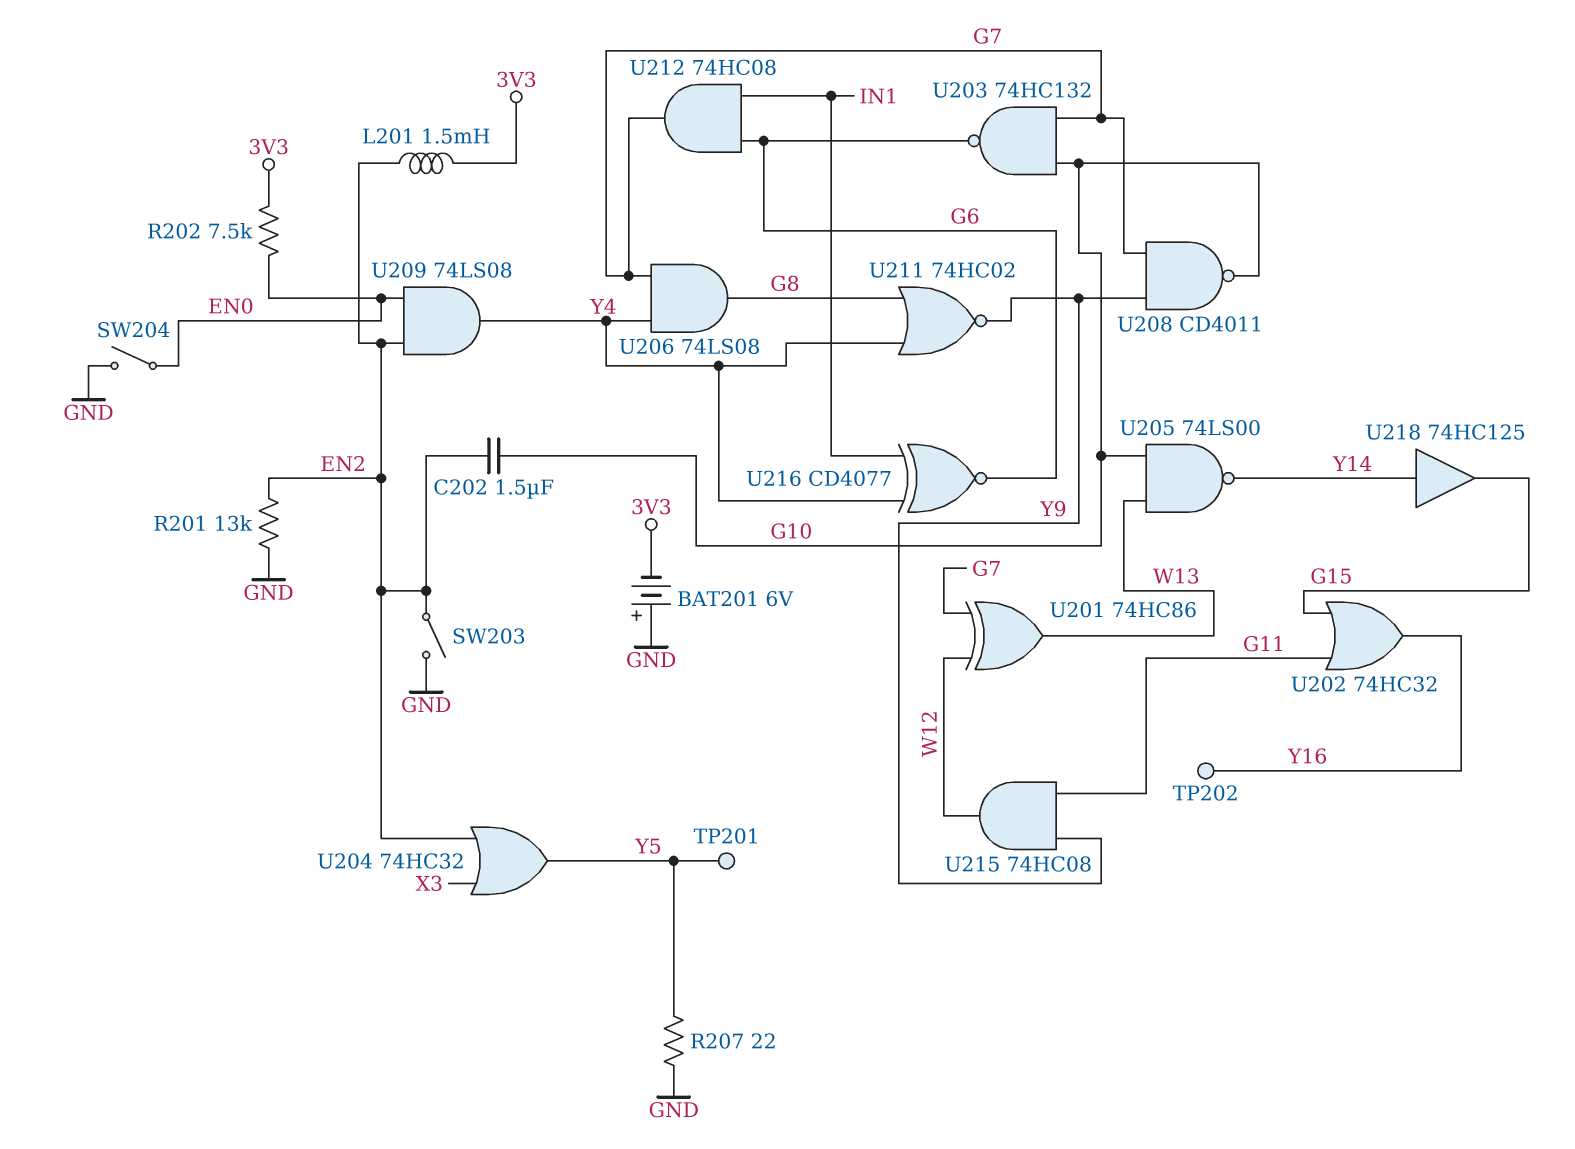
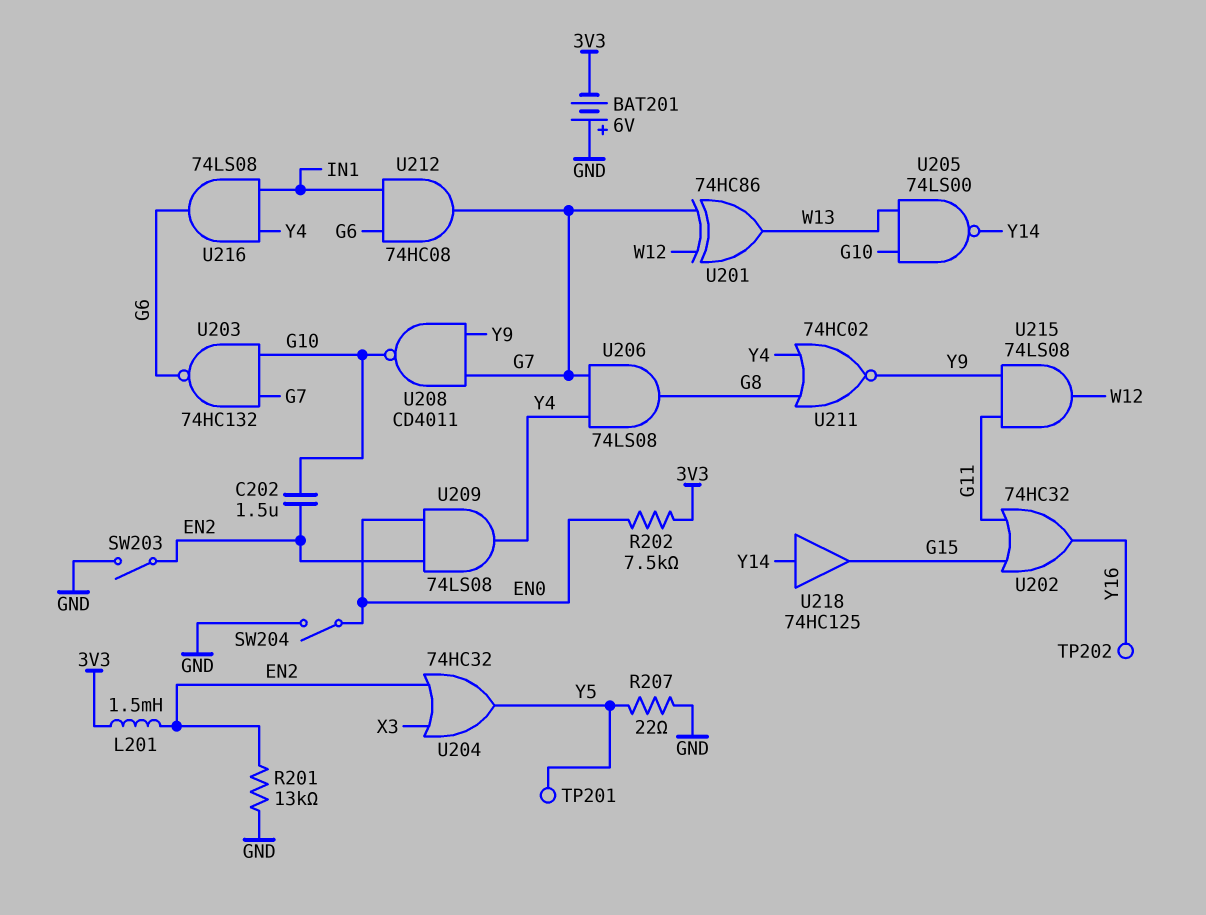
U215: AND 74HC08 (in G11, in Y9, out W12) -> AND 74LS08 (in G11, in Y9, out W12)
U216: XNOR CD4077 (in IN1, in Y4, out G6) -> AND 74LS08 (in IN1, in Y4, out G6)

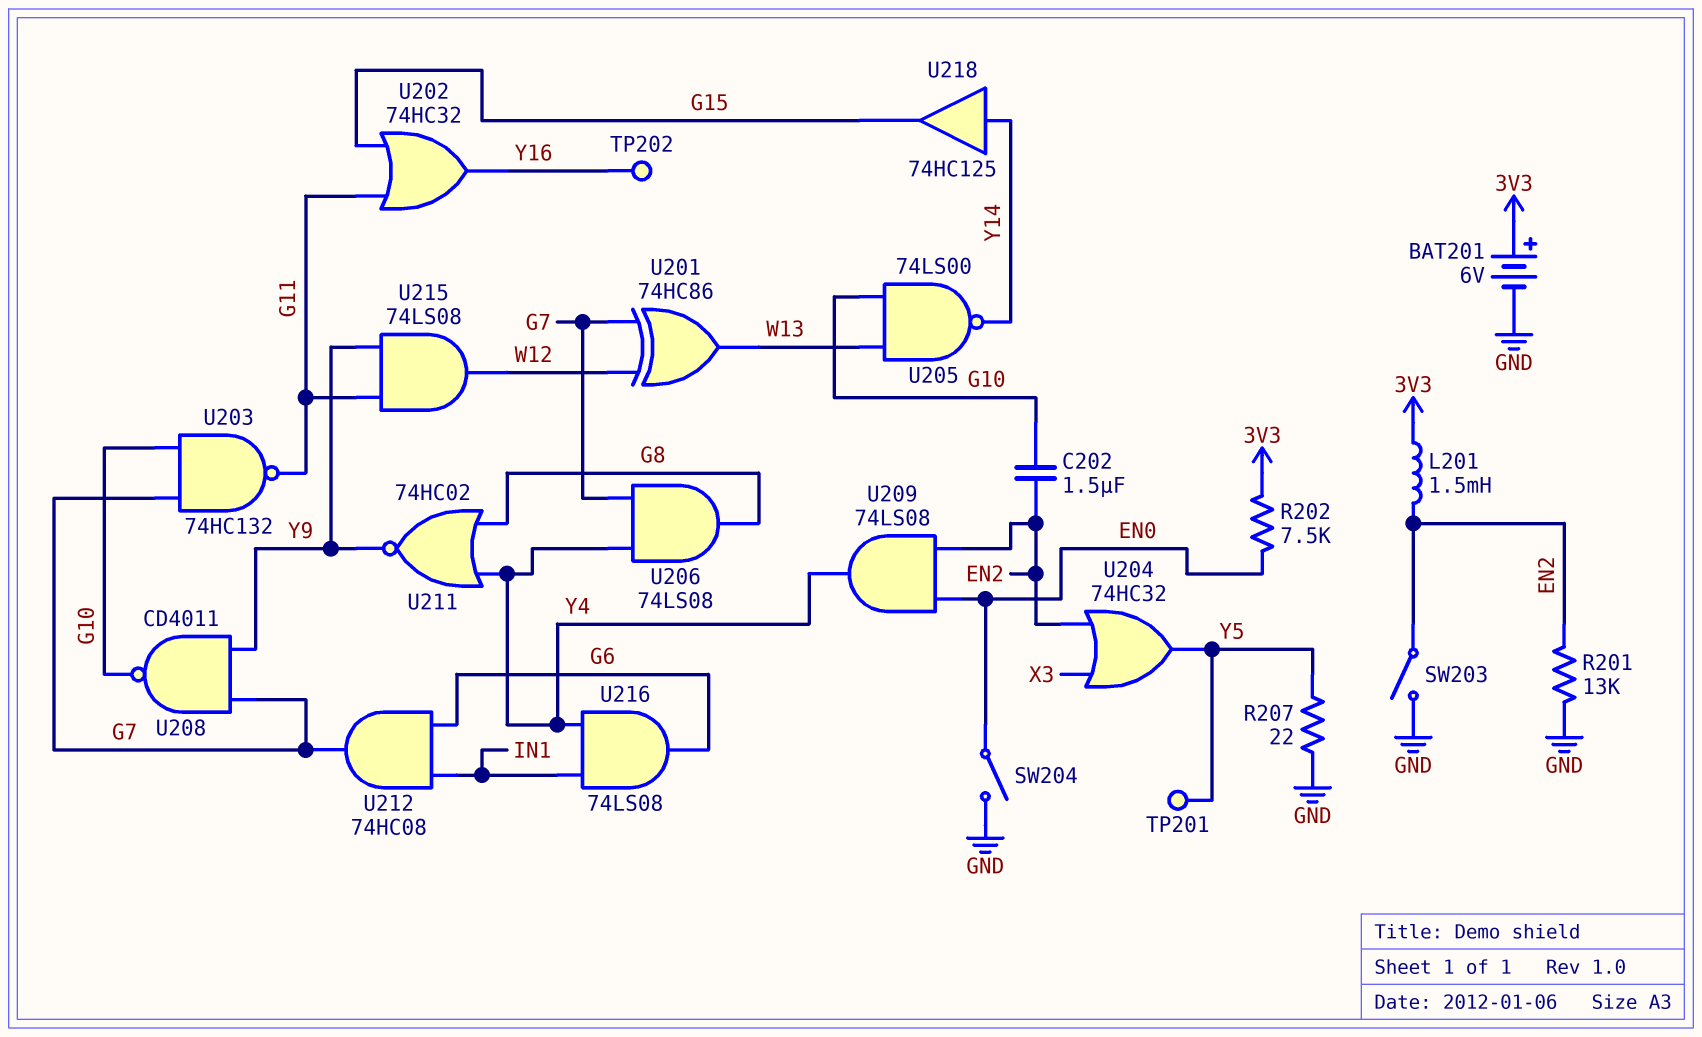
BAT201: 6V (plus GND, minus 3V3) -> 6V (plus 3V3, minus GND)
U203: NAND 74HC132 (in G7, in G10, out G6) -> NAND 74HC132 (in G7, in G10, out G11)

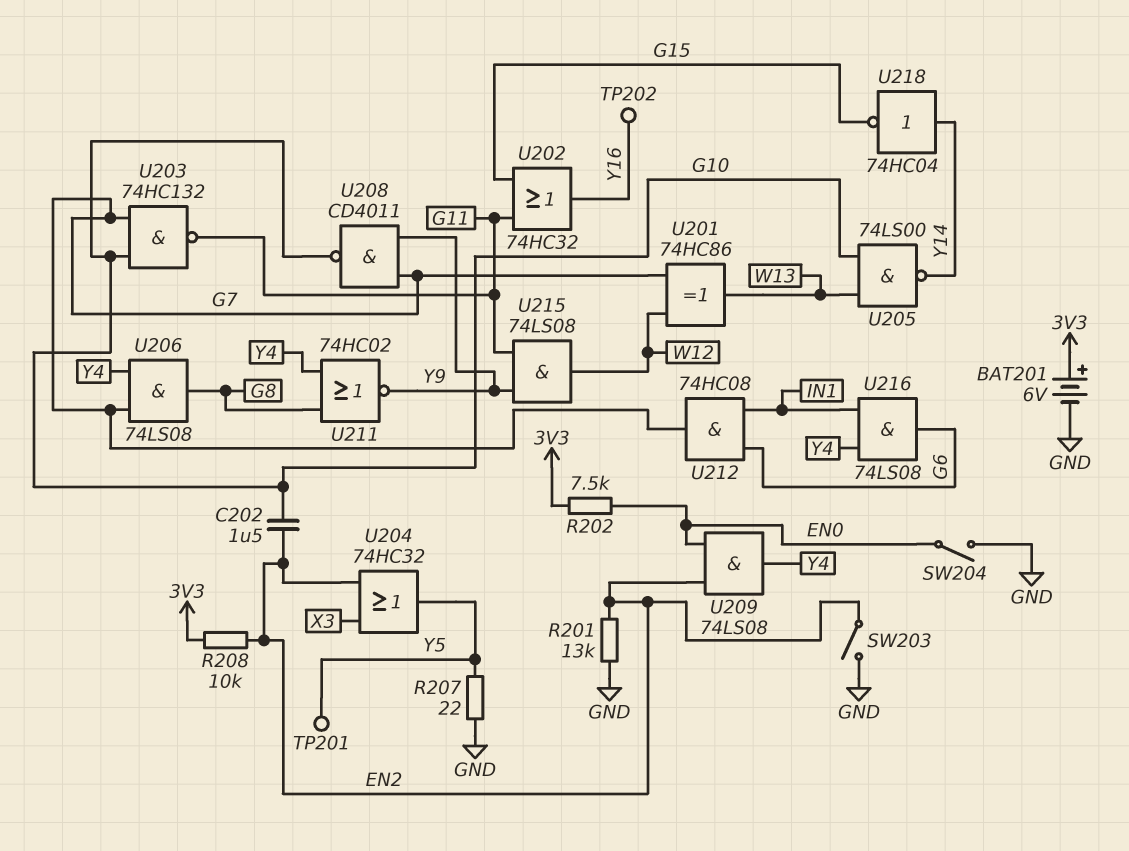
L201: 1.5mH (3V3, EN2) -> none
R208: none -> 10k (3V3, EN2)
U218: buffer 74HC125 (in Y14, out G15) -> NOT 74HC04 (in Y14, out G15)

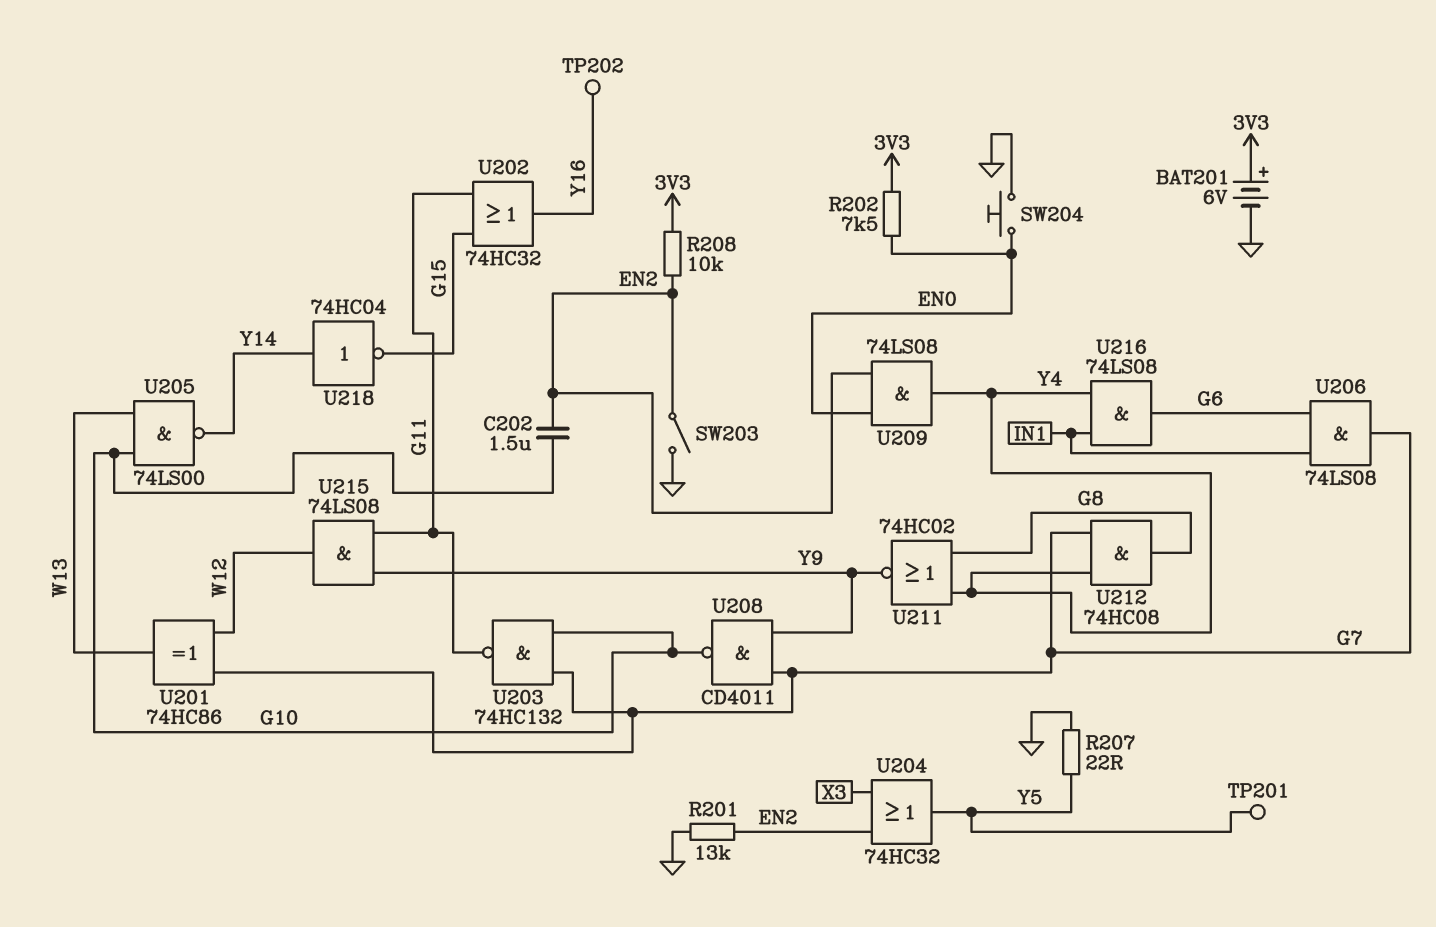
SW204: switch (EN0, GND) -> button (EN0, GND)
U206: AND 74LS08 (in G7, in Y4, out G8) -> AND 74LS08 (in G6, in IN1, out G7)
U212: AND 74HC08 (in G6, in IN1, out G7) -> AND 74HC08 (in G7, in Y4, out G8)

